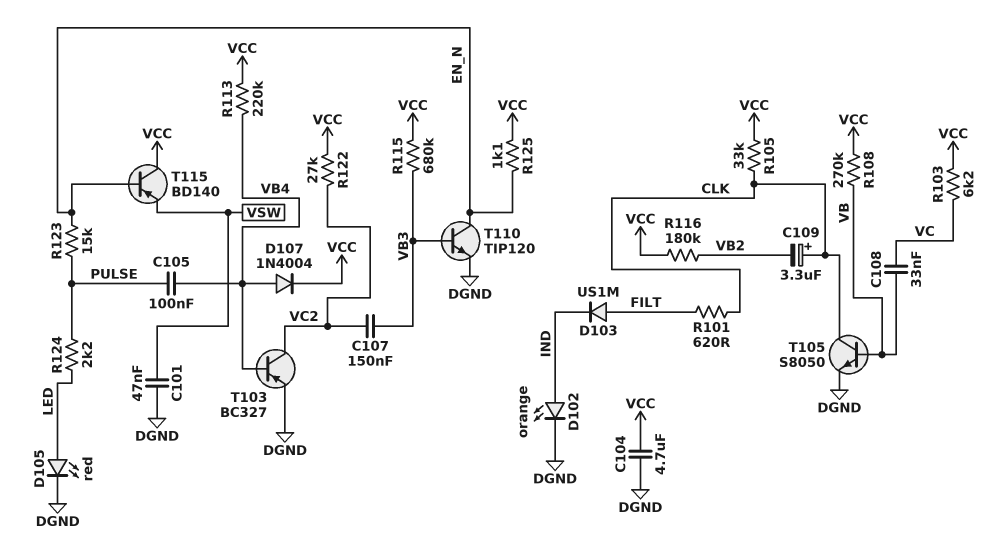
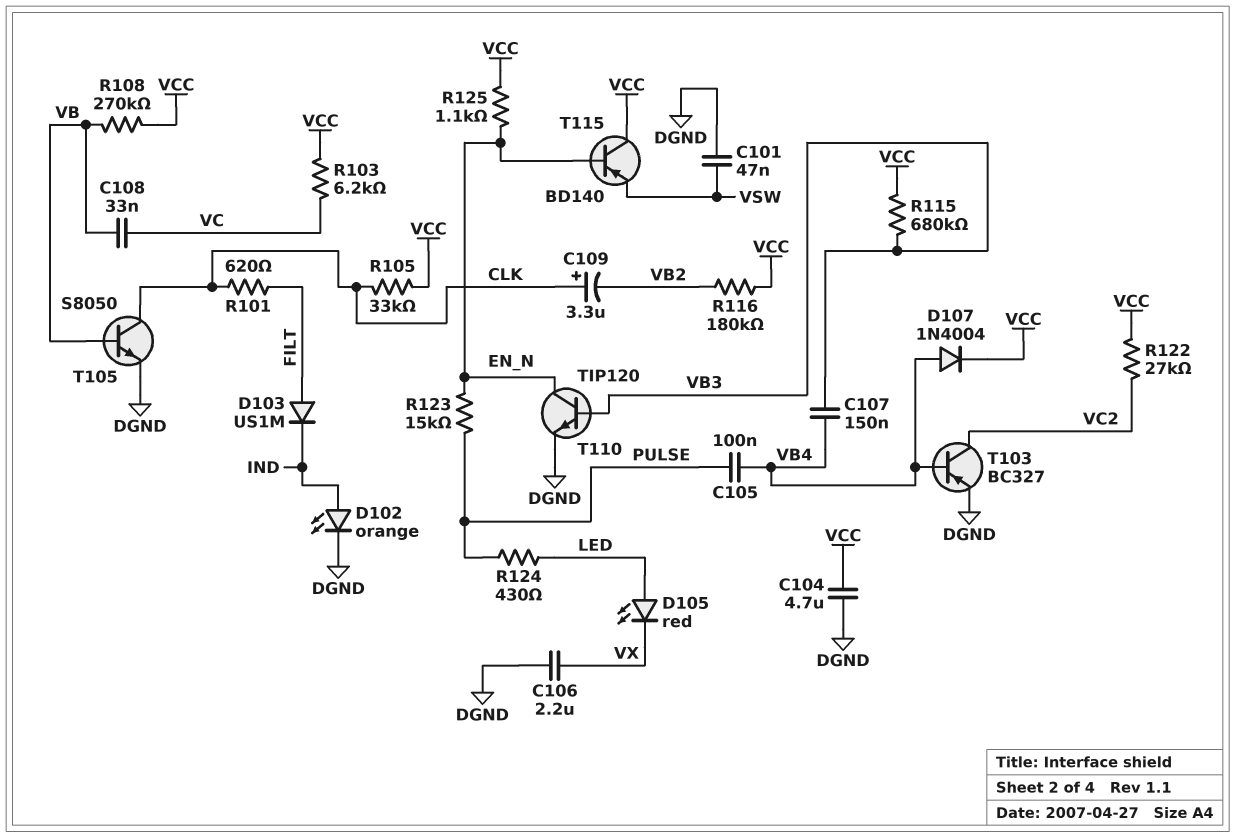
C106: none -> 2.2uF (DGND, VX)
C107: 150nF (VB3, VC2) -> 150nF (VB3, VB4)
D105: LED red (A LED, K DGND) -> LED red (A LED, K VX)
R113: 220k (VB4, VCC) -> none
R124: 2.2k (LED, PULSE) -> 430 (LED, PULSE)

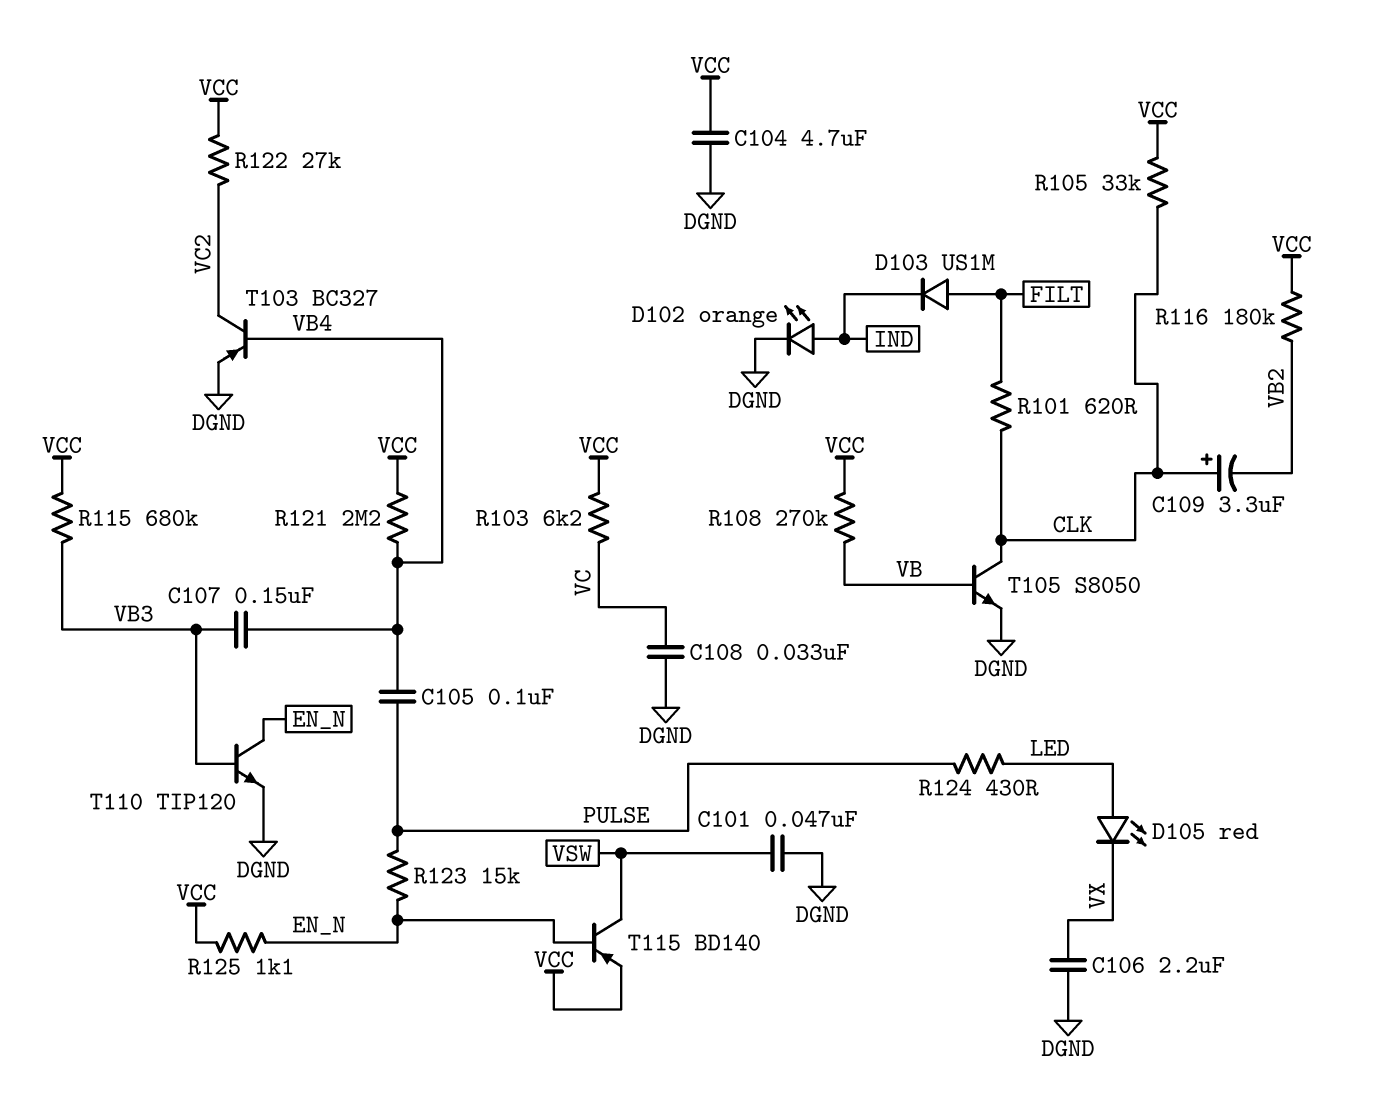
C108: 33nF (VB, VC) -> 33nF (DGND, VC)
D107: diode 1N4004 (A VB4, K VCC) -> none
R121: none -> 2.2M (VB4, VCC)
T115: PNP BD140 (B EN_N, C VCC, E VSW) -> PNP BD140 (B EN_N, C VSW, E VCC)

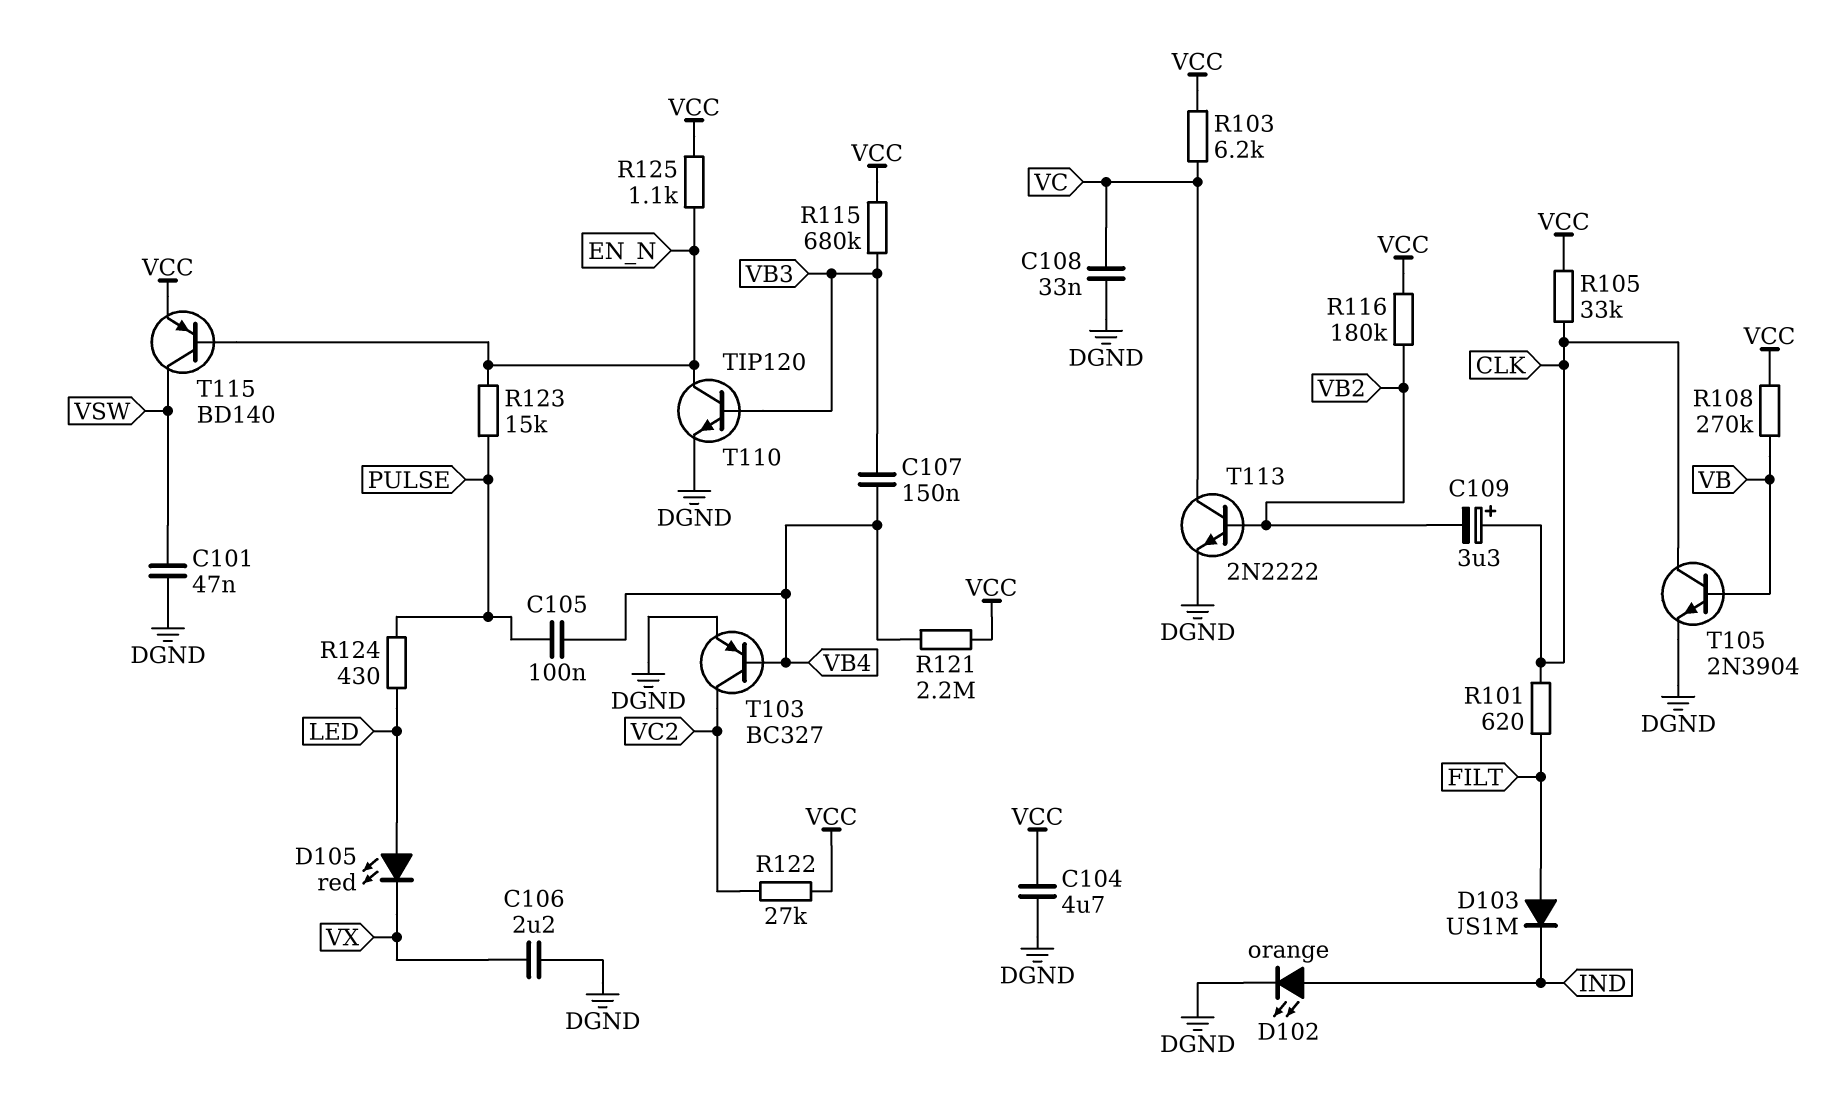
T105: NPN S8050 (B VB, C CLK, E DGND) -> NPN 2N3904 (B VB, C CLK, E DGND)
T113: none -> NPN 2N2222 (B VB2, C VC, E DGND)

